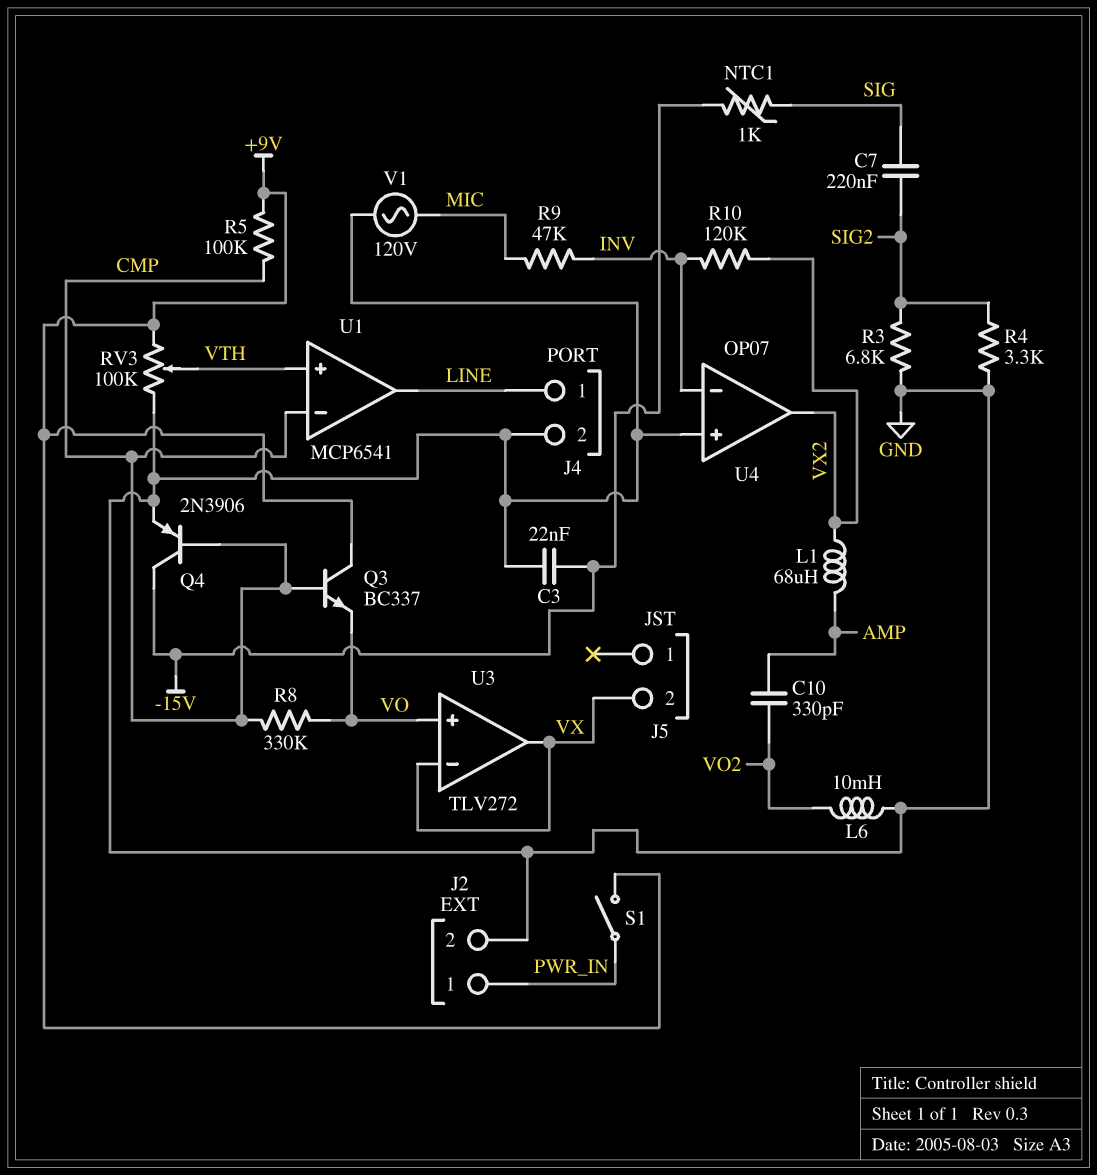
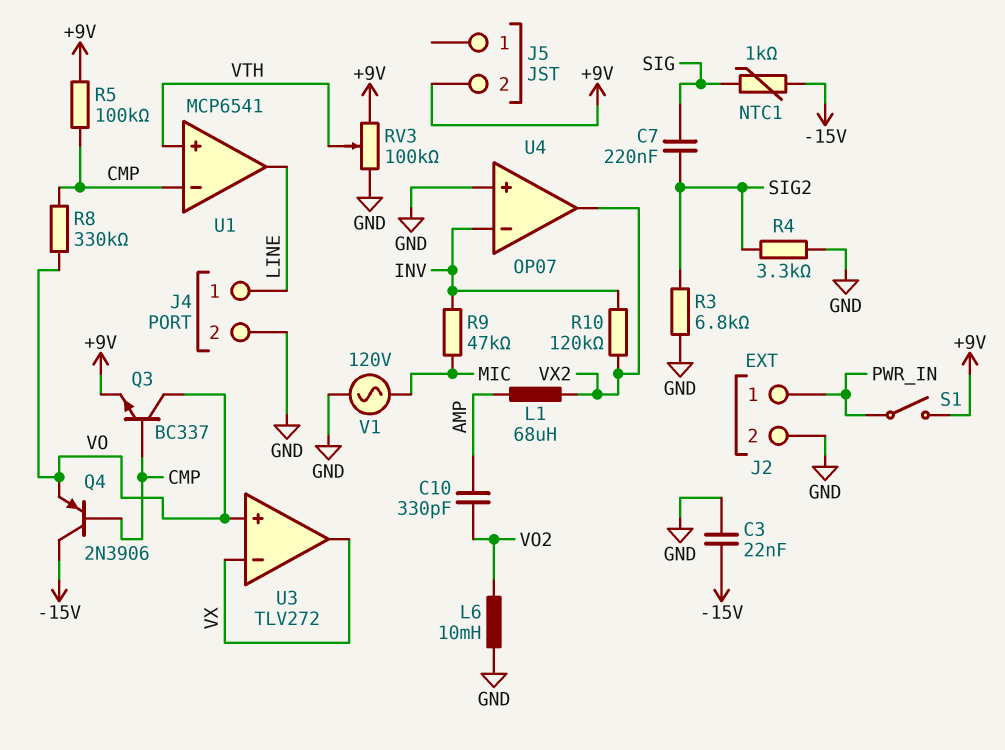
J5 pin 2: VX -> +9V
Q3: NPN BC337 (B CMP, C +9V, E VO) -> NPN BC337 (B CMP, C VO, E +9V)
Q4: PNP 2N3906 (B CMP, C -15V, E GND) -> PNP 2N3906 (B CMP, C -15V, E VO)

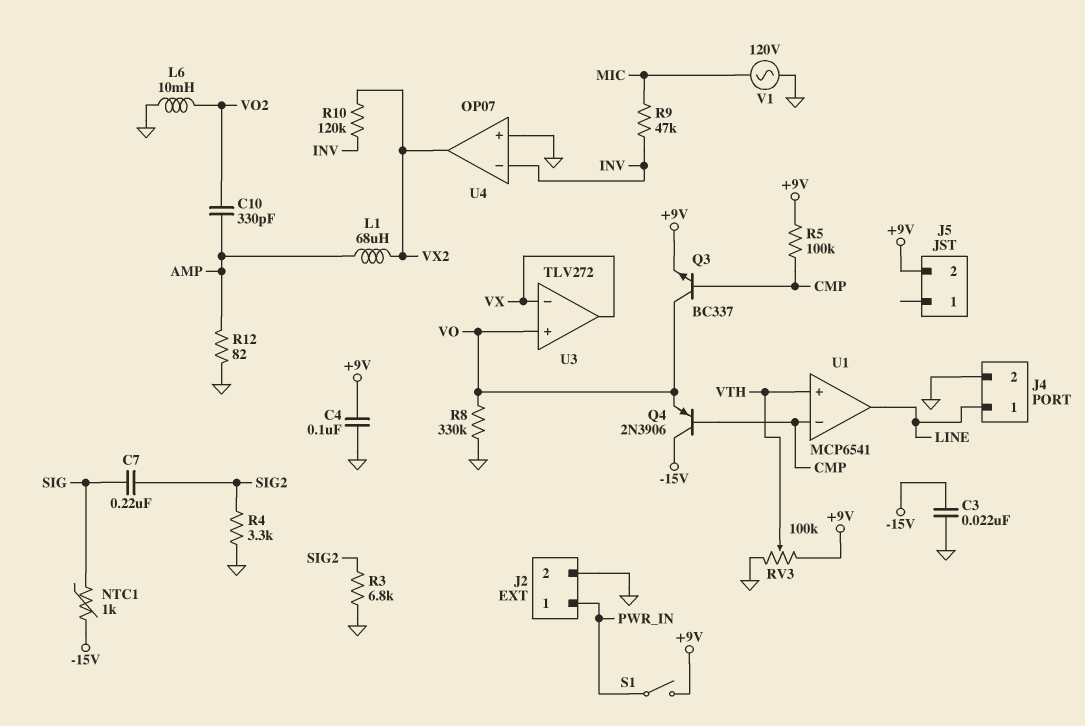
C4: none -> 100nF (+9V, GND)
R8: 330k (CMP, VO) -> 330k (GND, VO)
R12: none -> 82 (AMP, GND)

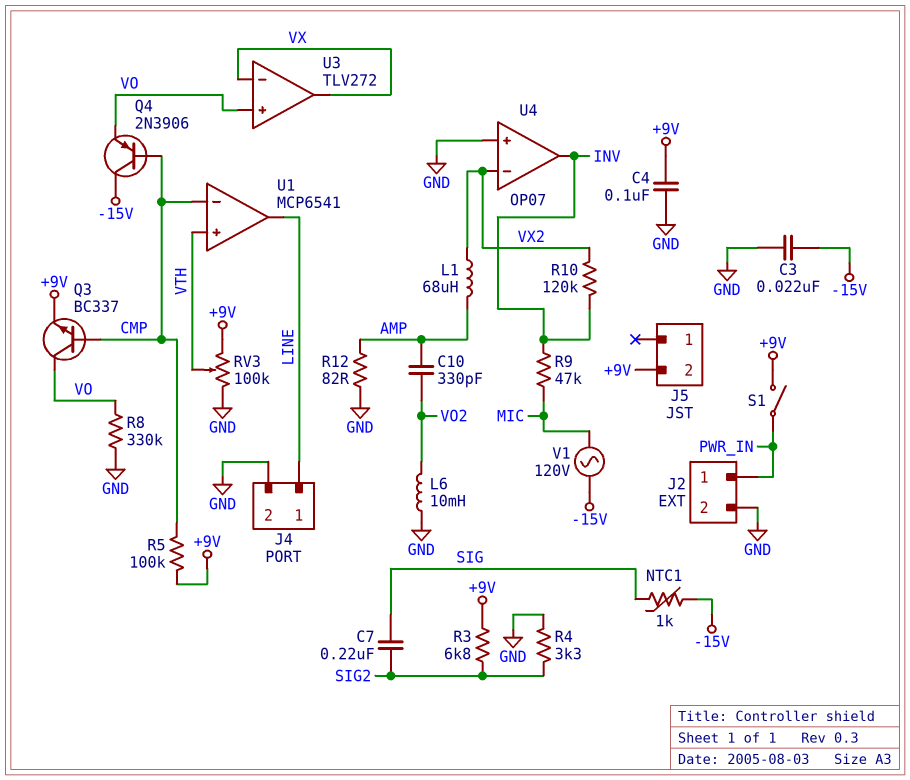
R3: 6.8k (GND, SIG2) -> 6.8k (+9V, SIG2)
U4 pin in-: INV -> VX2
U4 pin out: VX2 -> INV
V1: AC 120V (GND, MIC) -> AC 120V (-15V, MIC)

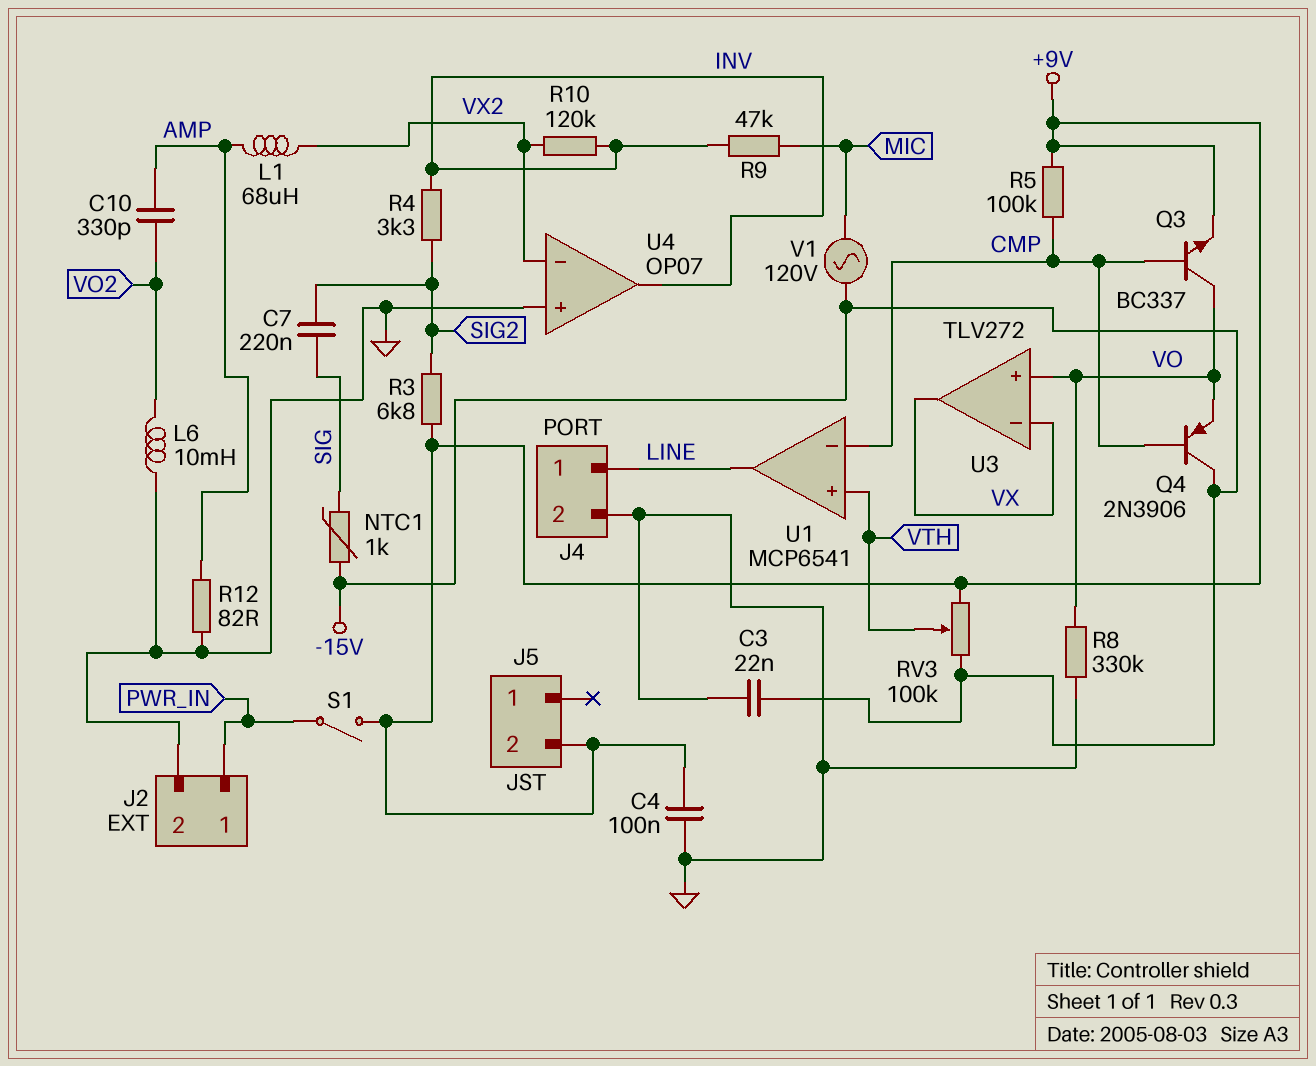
R4: 3.3k (GND, SIG2) -> 3.3k (INV, SIG2)
RV3: 100k (+9V, GND, wiper VTH) -> 100k (+9V, -15V, wiper VTH)

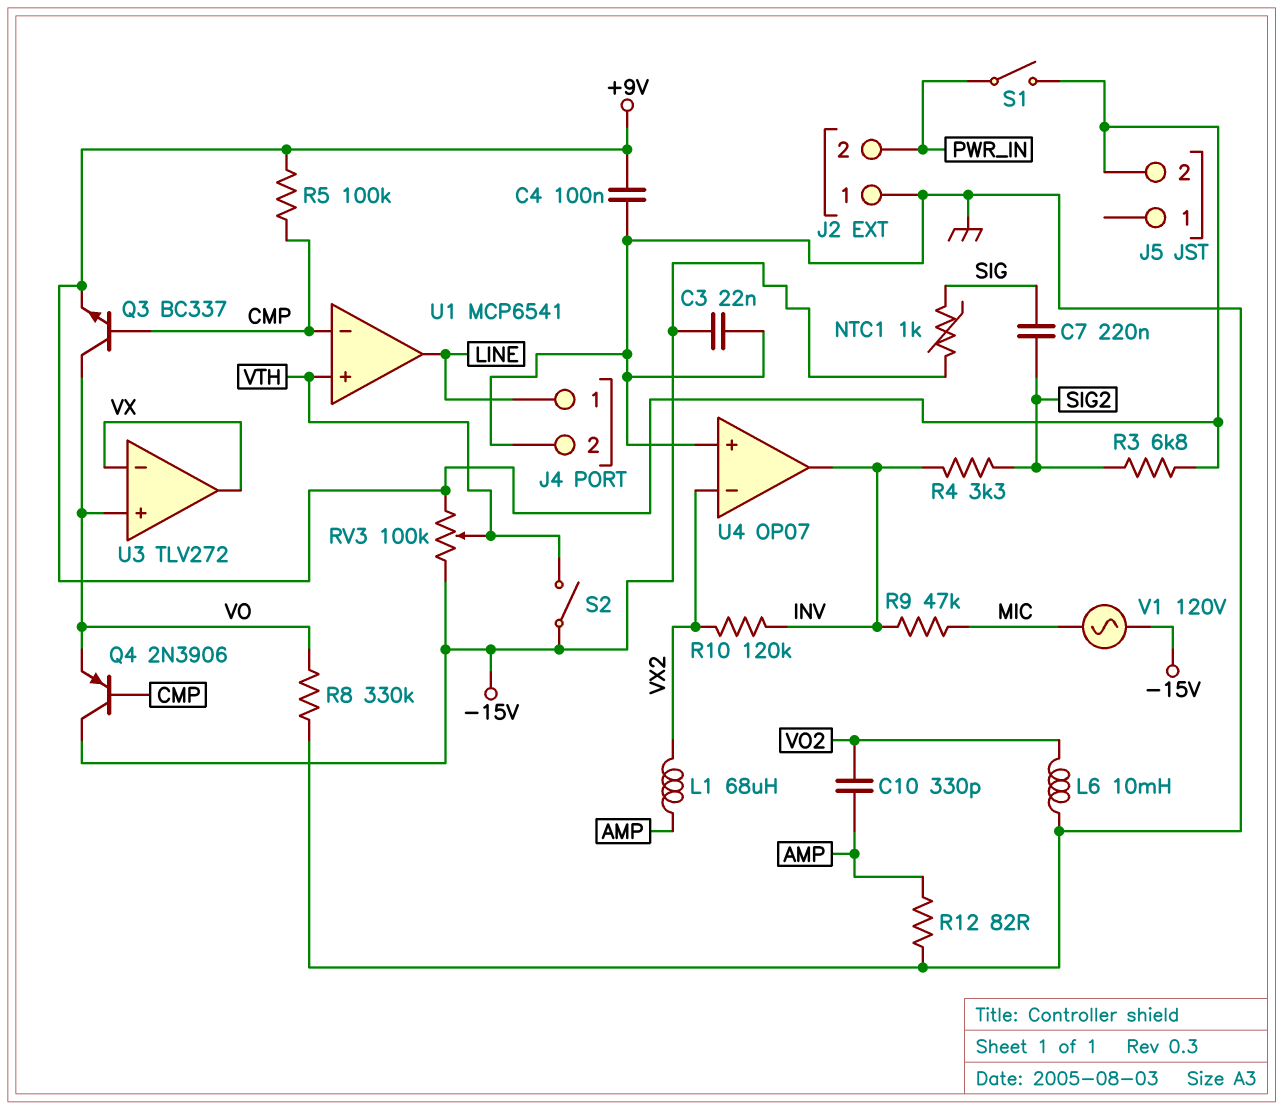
J2 pin 1: PWR_IN -> GND
J2 pin 2: GND -> PWR_IN
S2: none -> switch (-15V, VTH)

